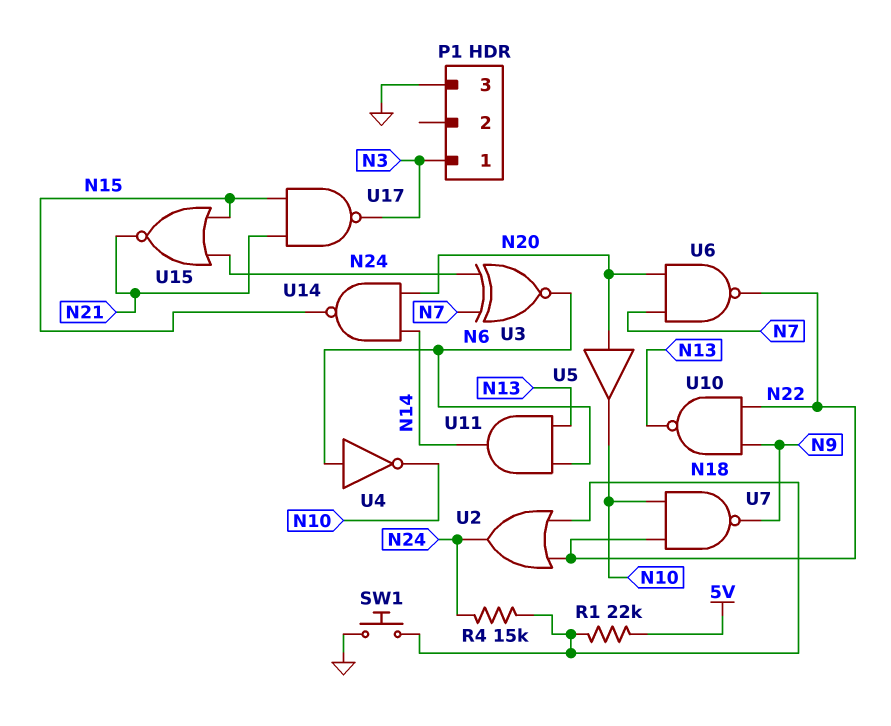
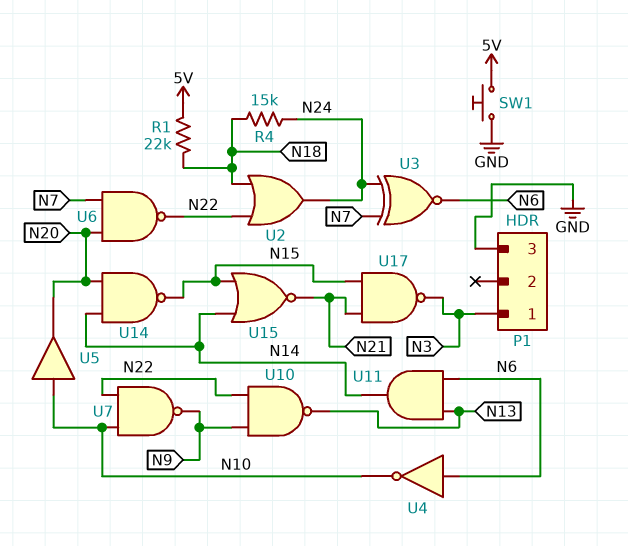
SW1: button (GND, N18) -> button (5V, GND)
U5: buffer (in N20, out N10) -> buffer (in N10, out N20)
U15: NOR (in N15, in N24, out N21) -> NOR (in N14, in N15, out N21)

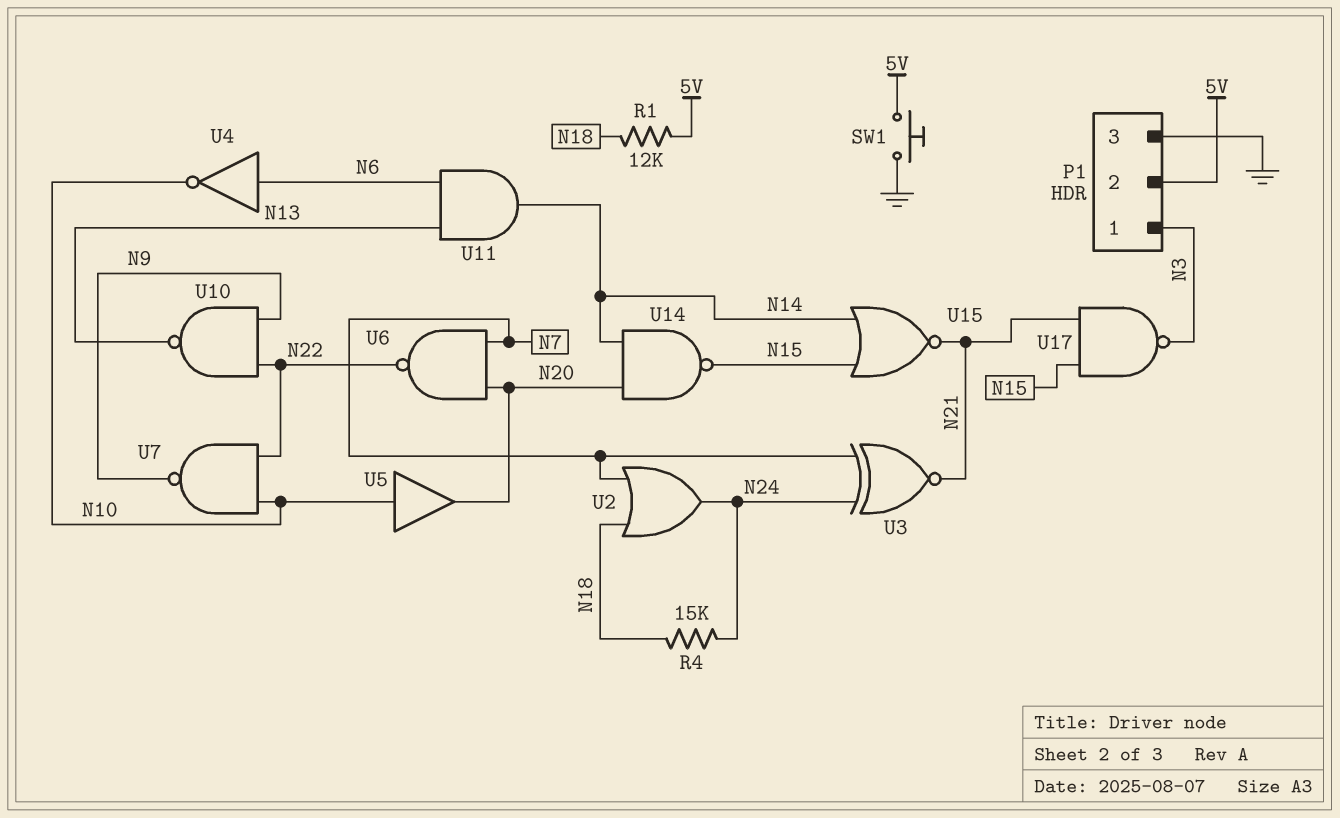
P1 pin 2: none -> 5V
R1: 22k (5V, N18) -> 12k (5V, N18)
U2: OR (in N18, in N22, out N24) -> OR (in N7, in N18, out N24)
U3: XNOR (in N7, in N24, out N6) -> XNOR (in N7, in N24, out N21)

